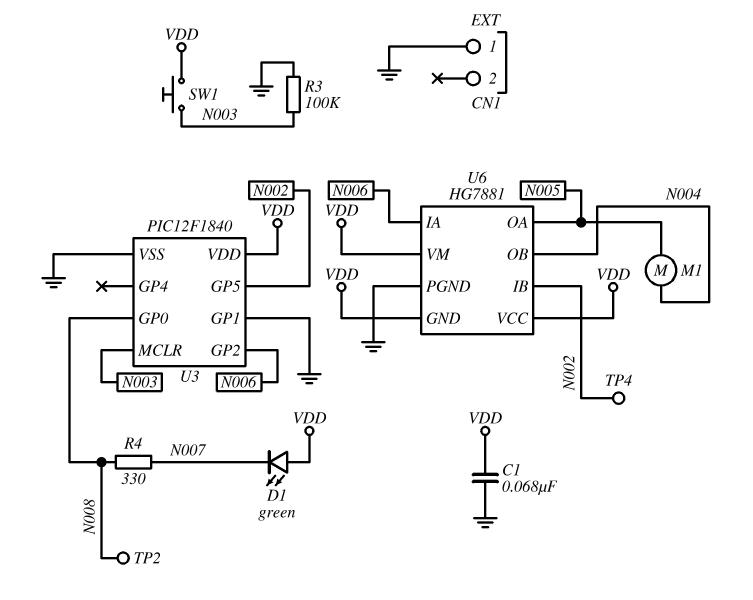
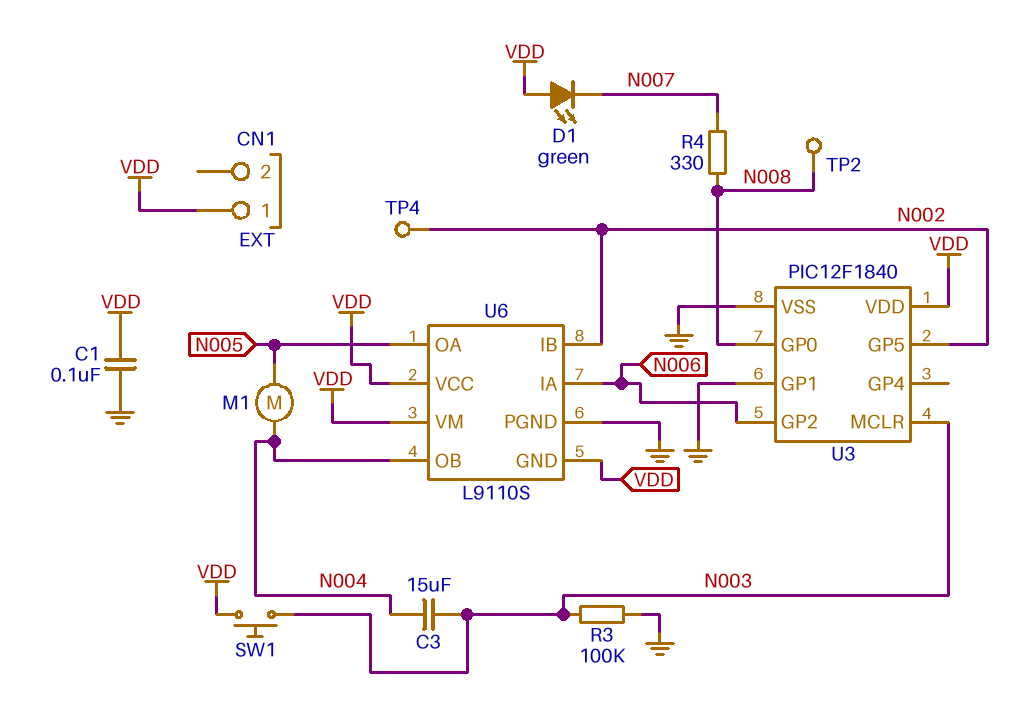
C1: 68nF (GND, VDD) -> 100nF (GND, VDD)
C3: none -> 15uF (N003, N004)
CN1 pin 1: GND -> VDD
U6: HG7881 -> L9110S

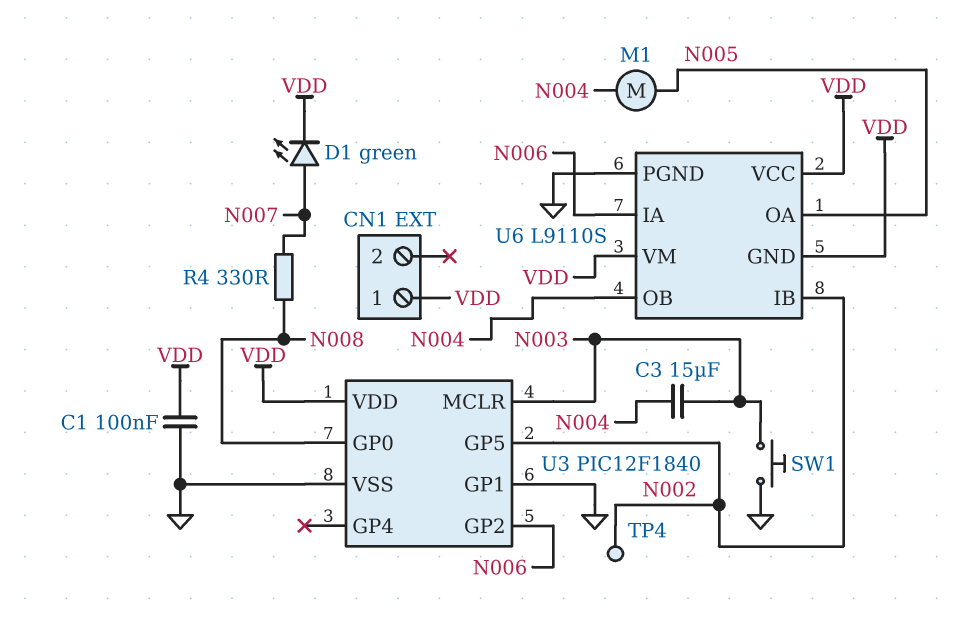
D1: LED green (A VDD, K N007) -> LED green (A N007, K VDD)
R3: 100k (GND, N003) -> none
SW1: button (N003, VDD) -> button (GND, N003)
TP2: test point (N008) -> none

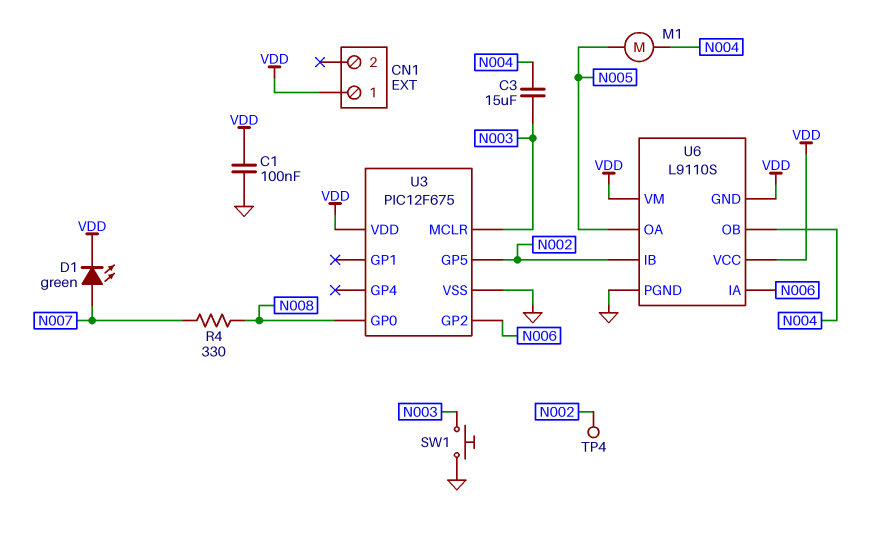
U3: PIC12F1840 -> PIC12F675
U3 pin GP1: GND -> none

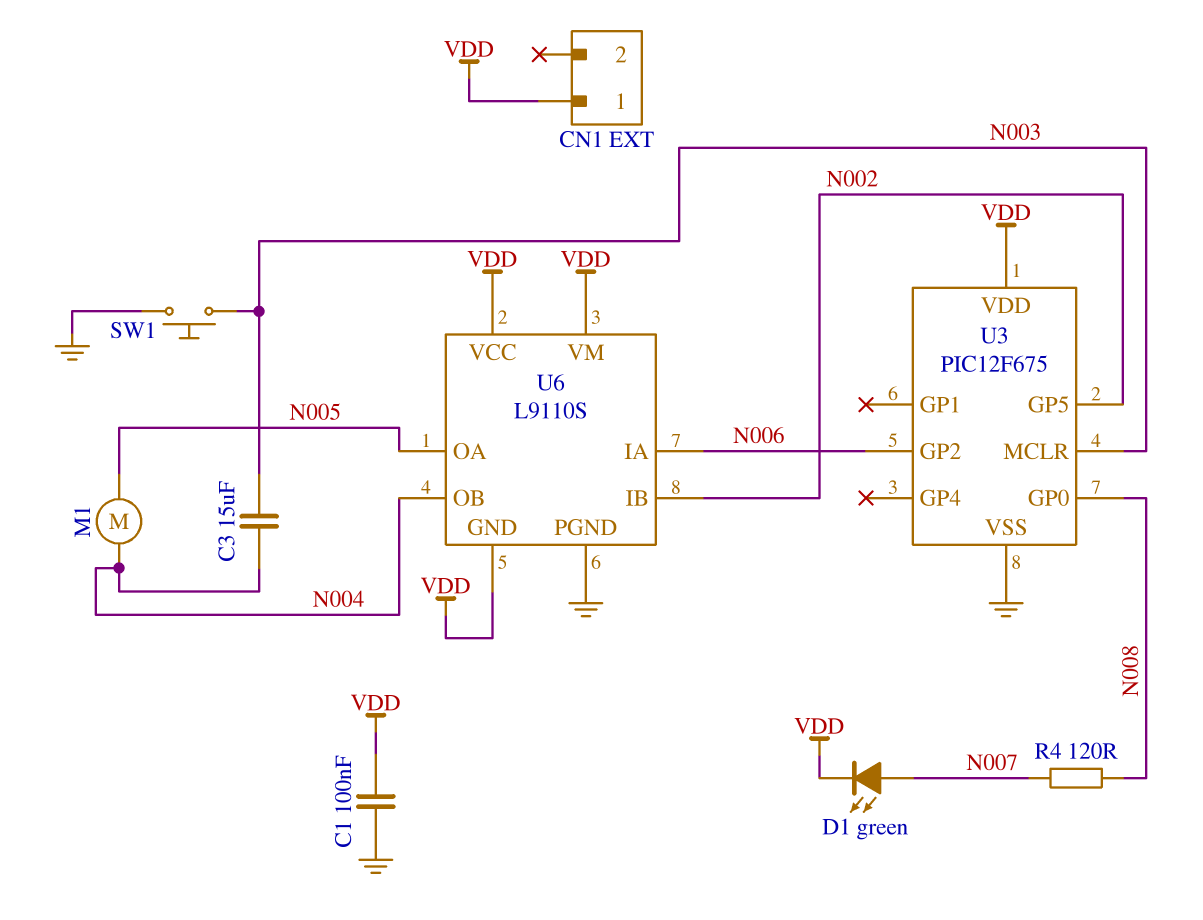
R4: 330 (N007, N008) -> 120 (N007, N008)
TP4: test point (N002) -> none

